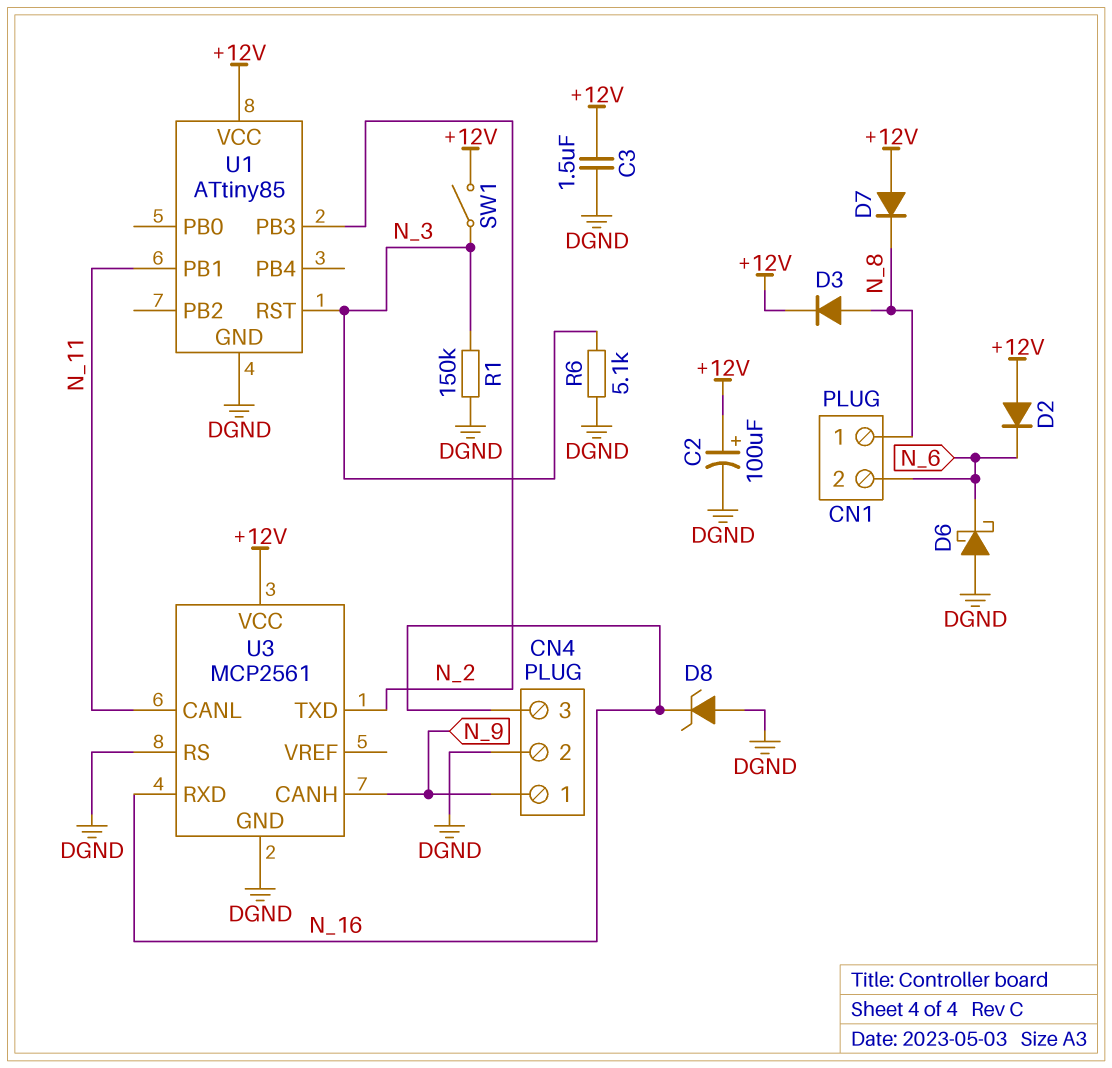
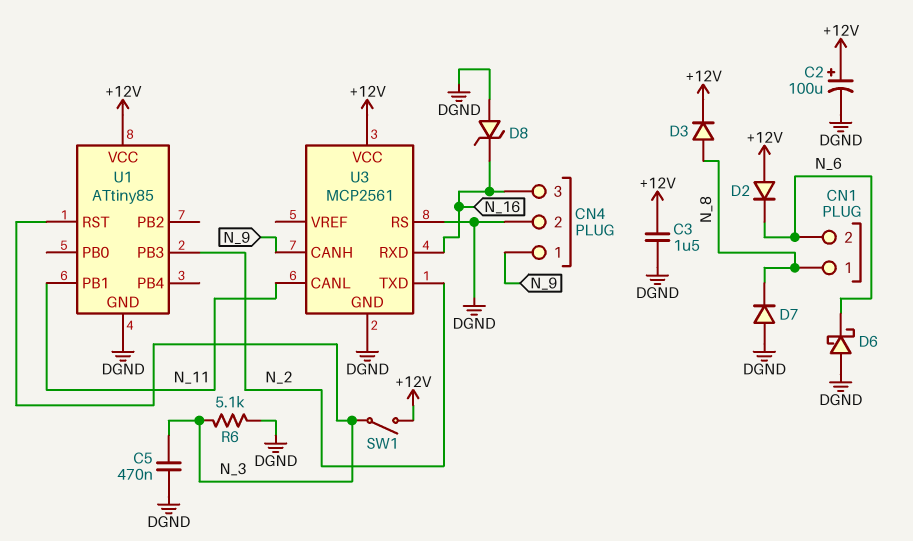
C5: none -> 470nF (DGND, N_3)
D7: diode (A +12V, K N_8) -> diode (A DGND, K N_8)
R1: 150k (DGND, N_3) -> none

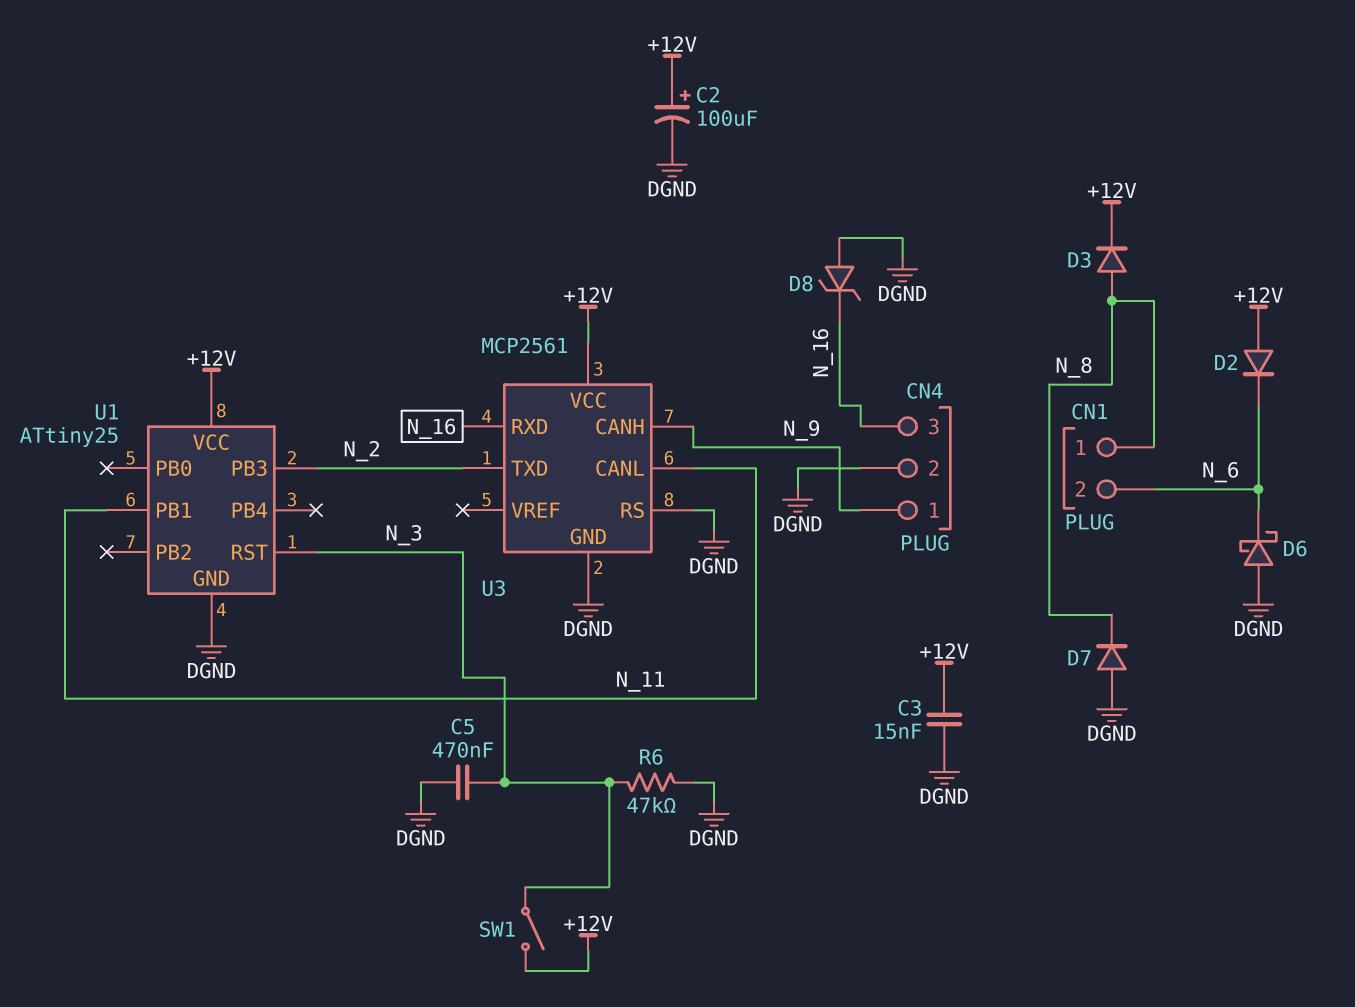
C3: 1.5uF (+12V, DGND) -> 15nF (+12V, DGND)
R6: 5.1k (DGND, N_3) -> 47k (DGND, N_3)
U1: ATtiny85 -> ATtiny25

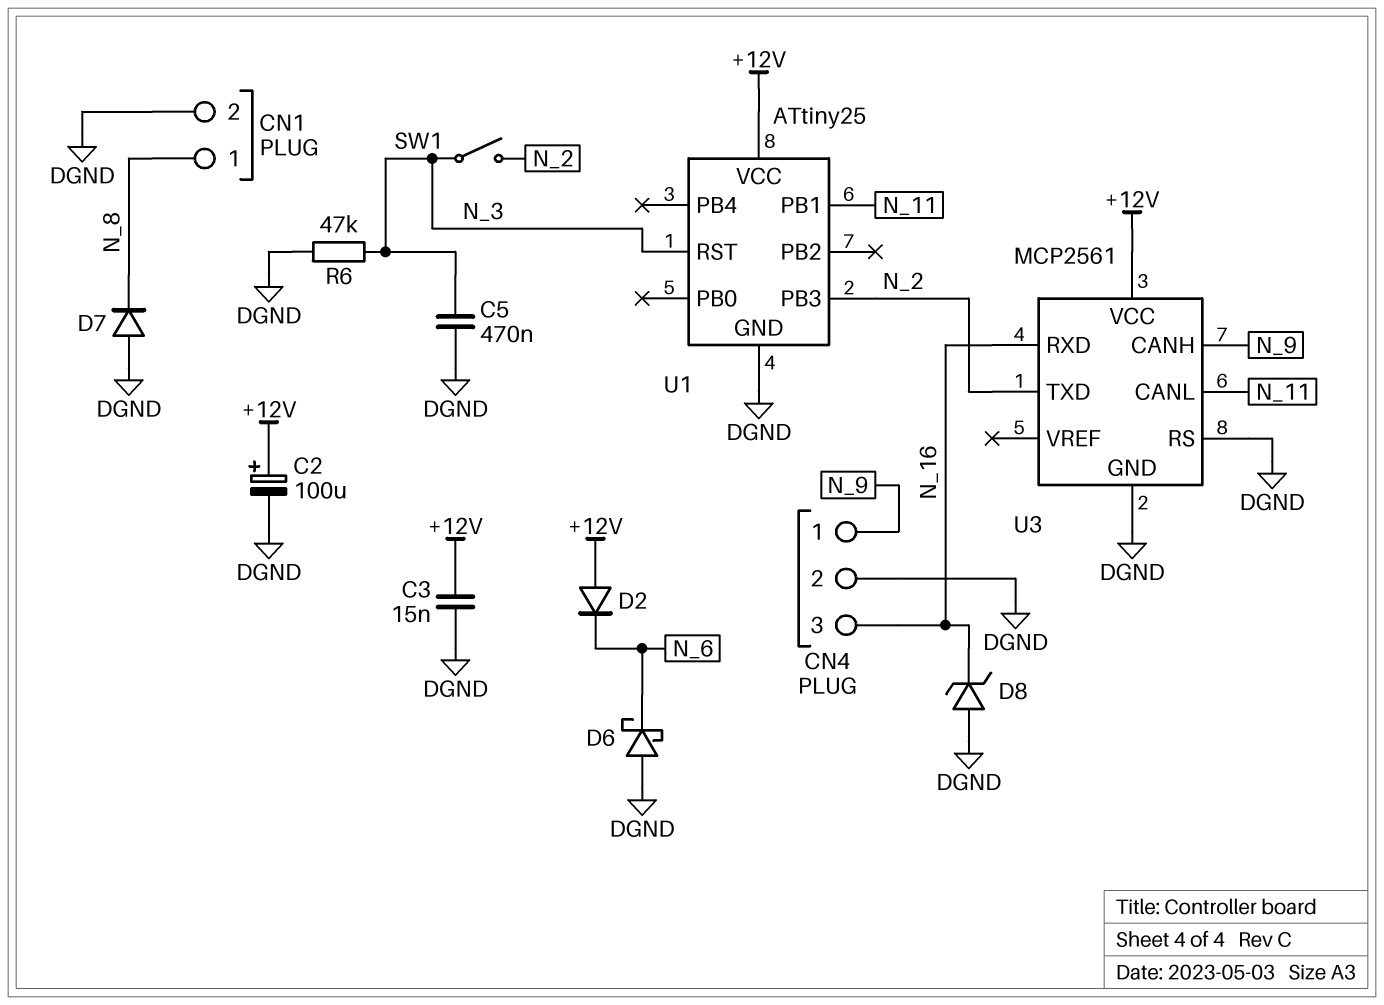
CN1 pin 2: N_6 -> DGND
D3: diode (A N_8, K +12V) -> none
SW1: switch (+12V, N_3) -> switch (N_2, N_3)

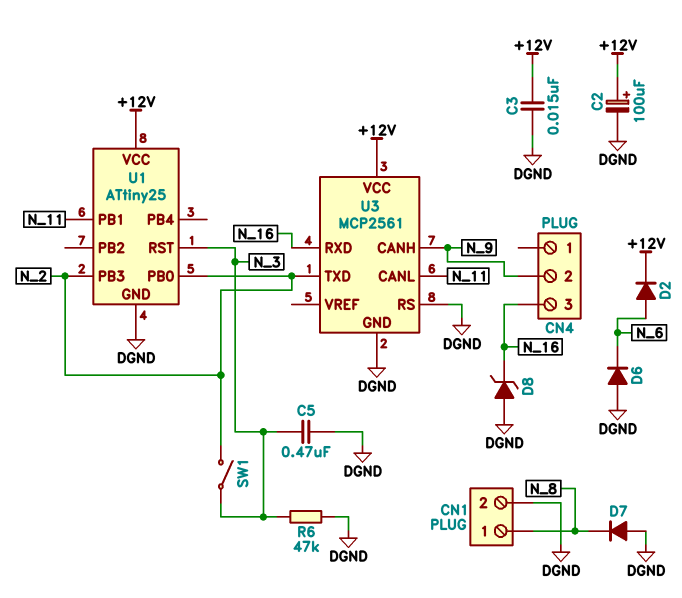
CN4 pin 1: N_9 -> none
CN4 pin 2: DGND -> N_9
D2: diode (A +12V, K N_6) -> diode (A N_6, K +12V)
D6: schottky (A DGND, K N_6) -> diode (A DGND, K N_6)
U1 pin PB0: none -> N_2

